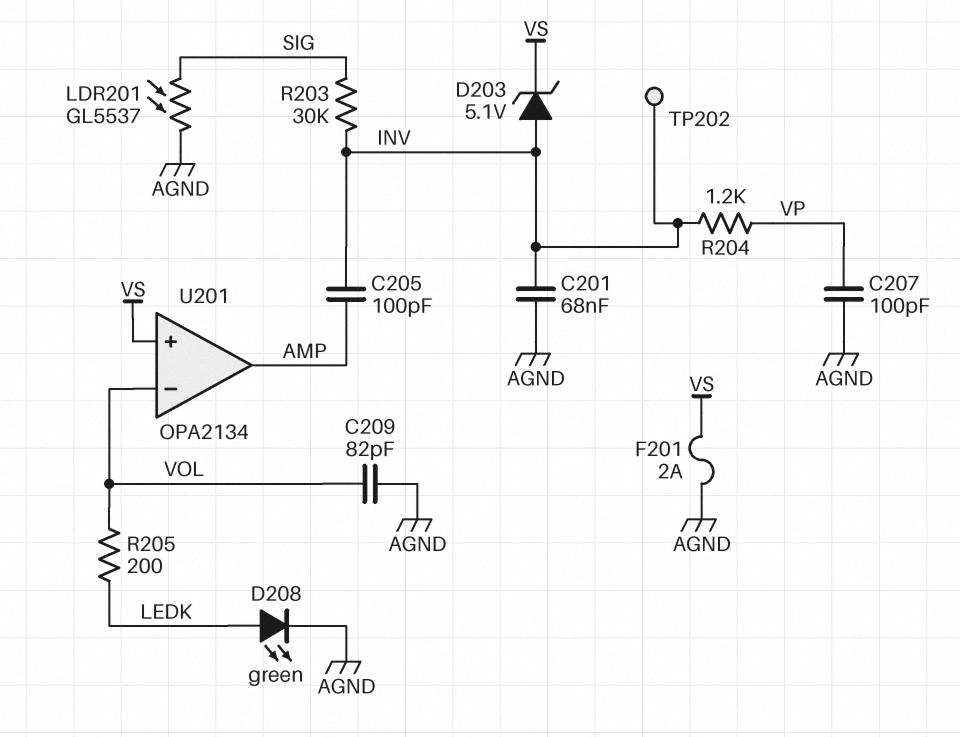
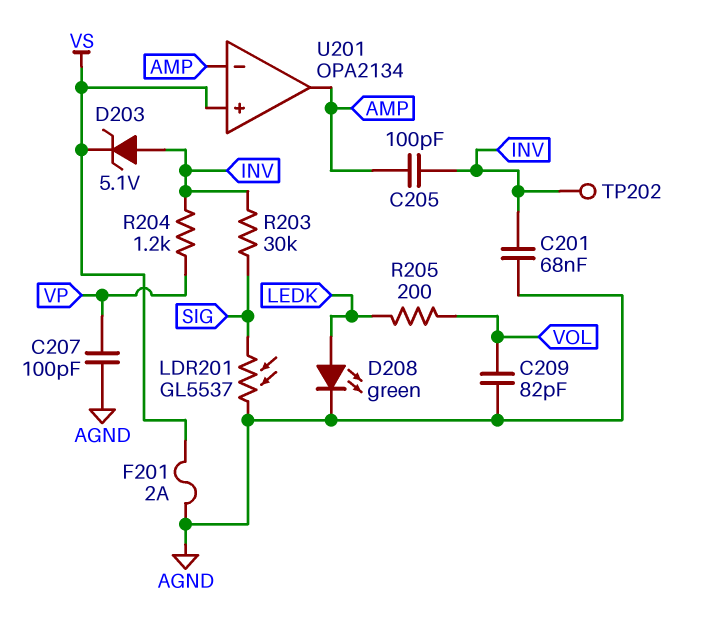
U201 pin in-: VOL -> AMP

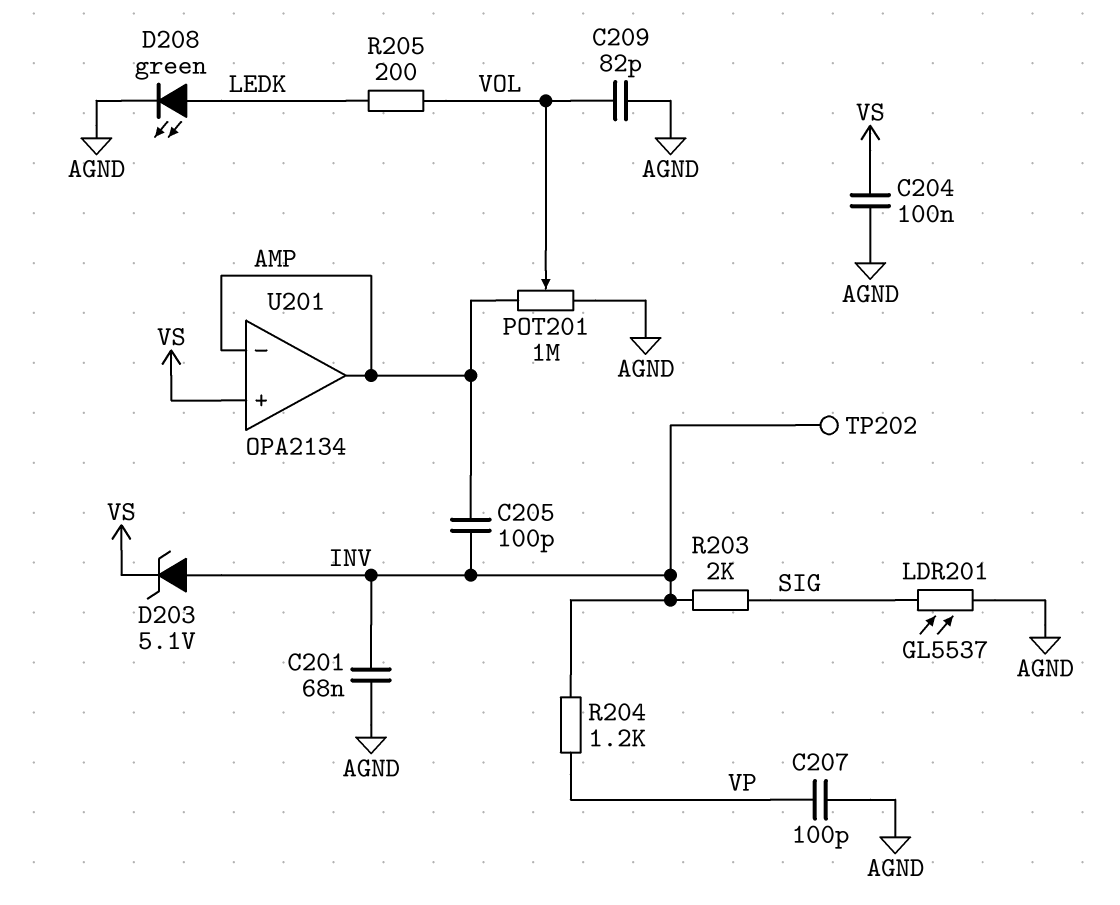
C204: none -> 100nF (AGND, VS)
F201: 2A (AGND, VS) -> none
POT201: none -> 1M (AGND, AMP, wiper VOL)
R203: 30k (INV, SIG) -> 2k (INV, SIG)

